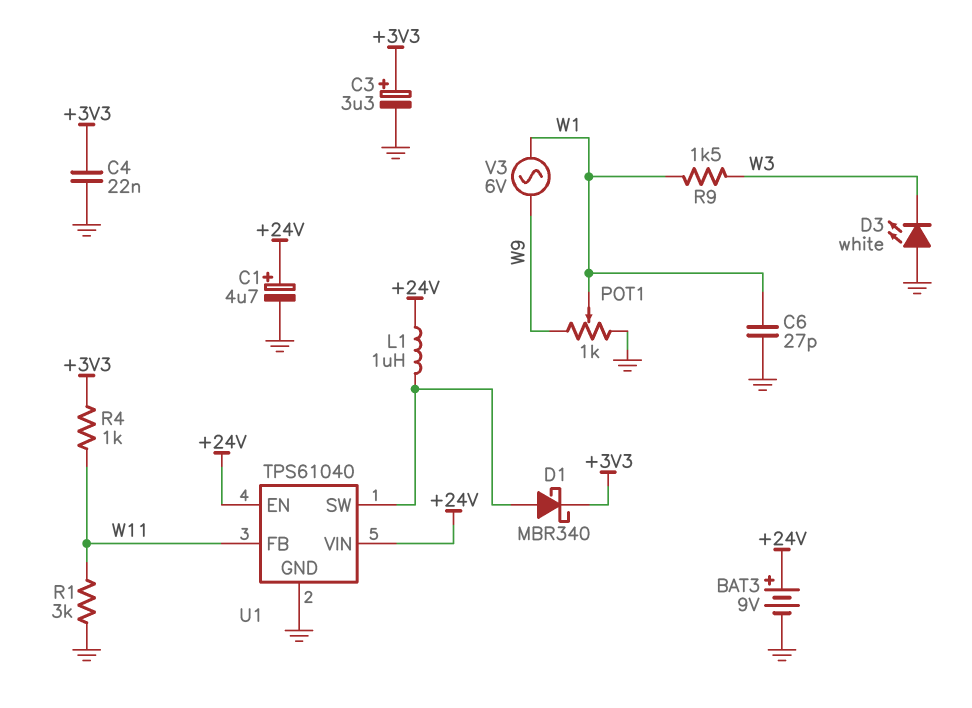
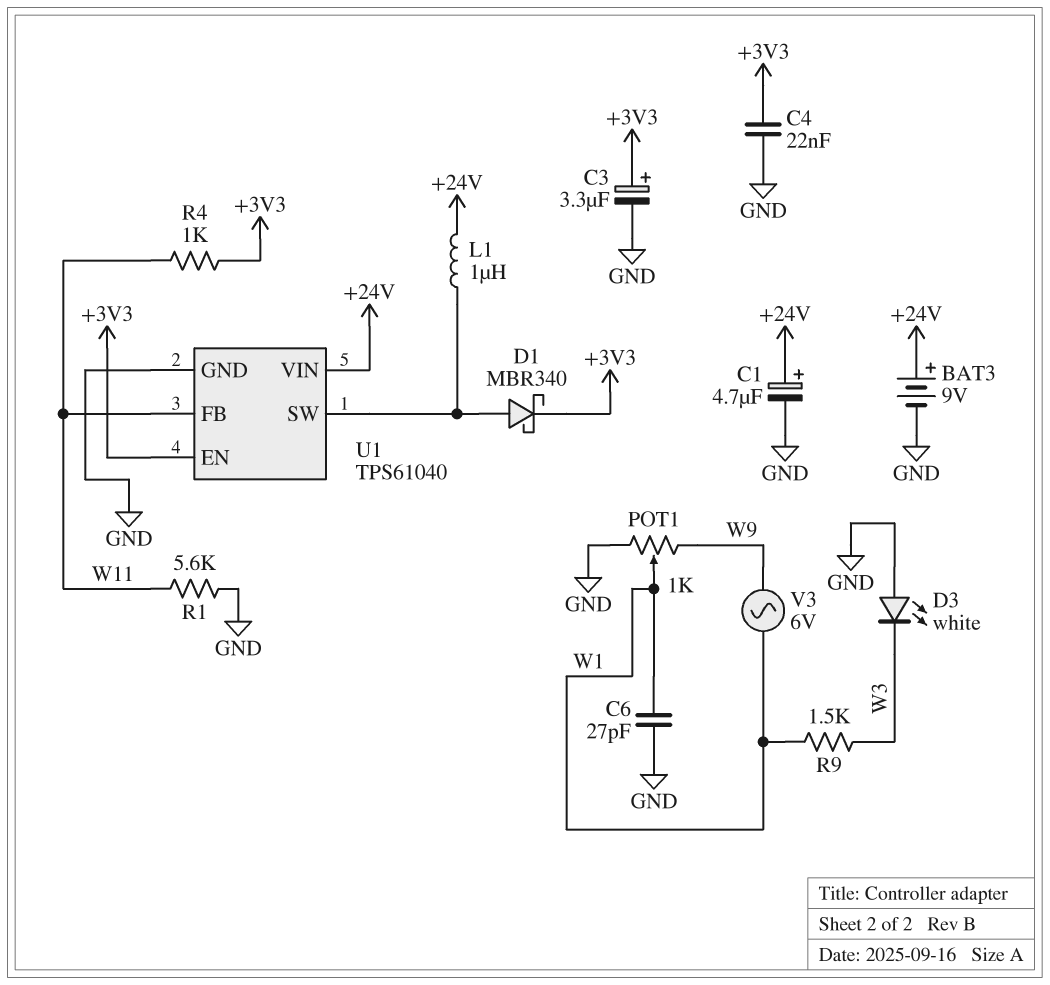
R1: 3k (GND, W11) -> 5.6k (GND, W11)
U1 pin EN: +24V -> +3V3

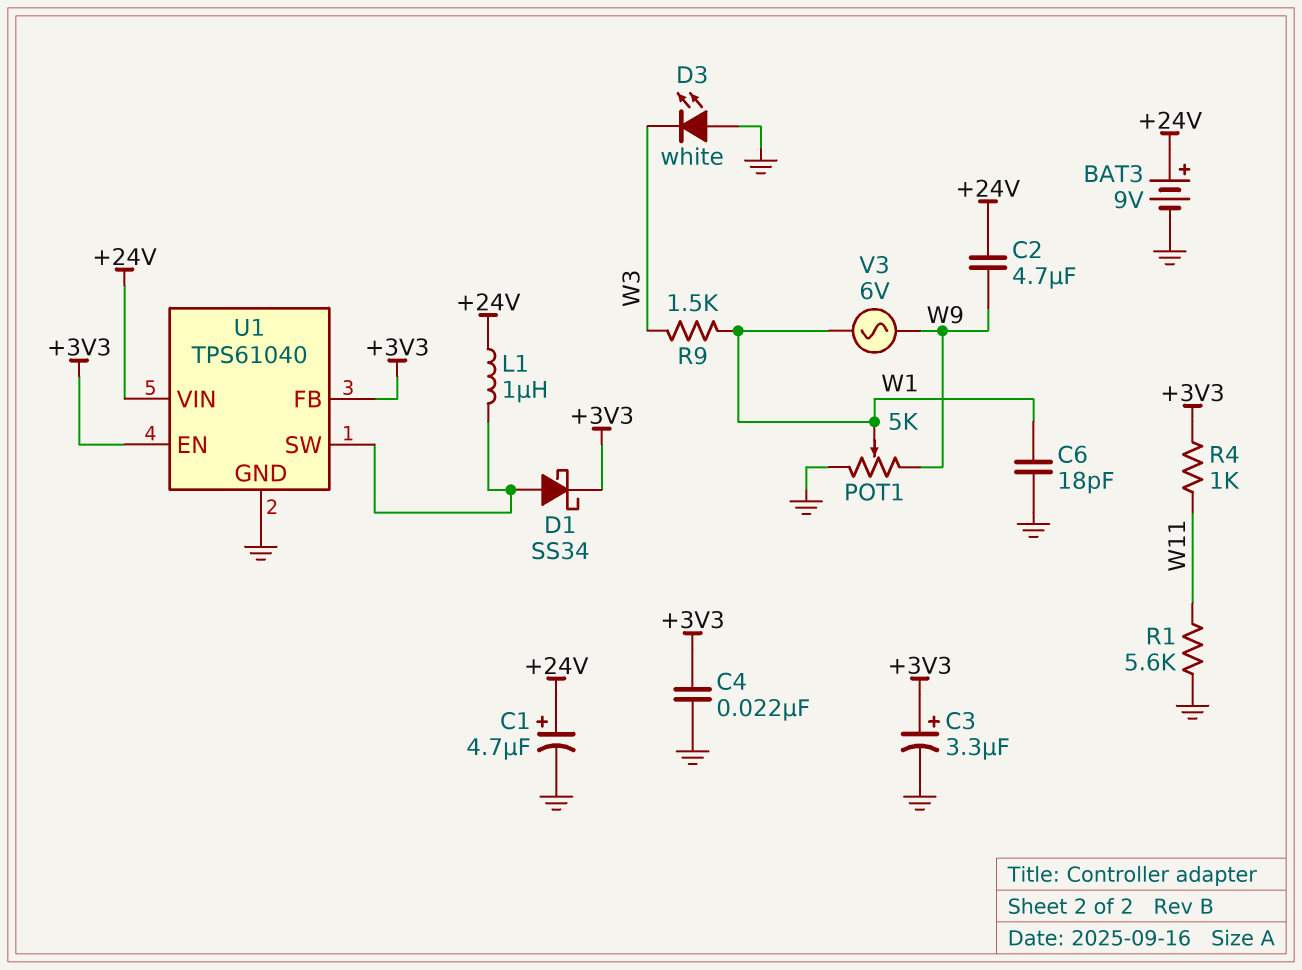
C2: none -> 4.7uF (+24V, W9)
C6: 27pF (GND, W1) -> 18pF (GND, W1)
D1: schottky MBR340 (A U1/SW, K +3V3) -> schottky SS34 (A U1/SW, K +3V3)
POT1: 1k (GND, W9, wiper W1) -> 5k (GND, W9, wiper W1)
U1 pin FB: W11 -> +3V3

